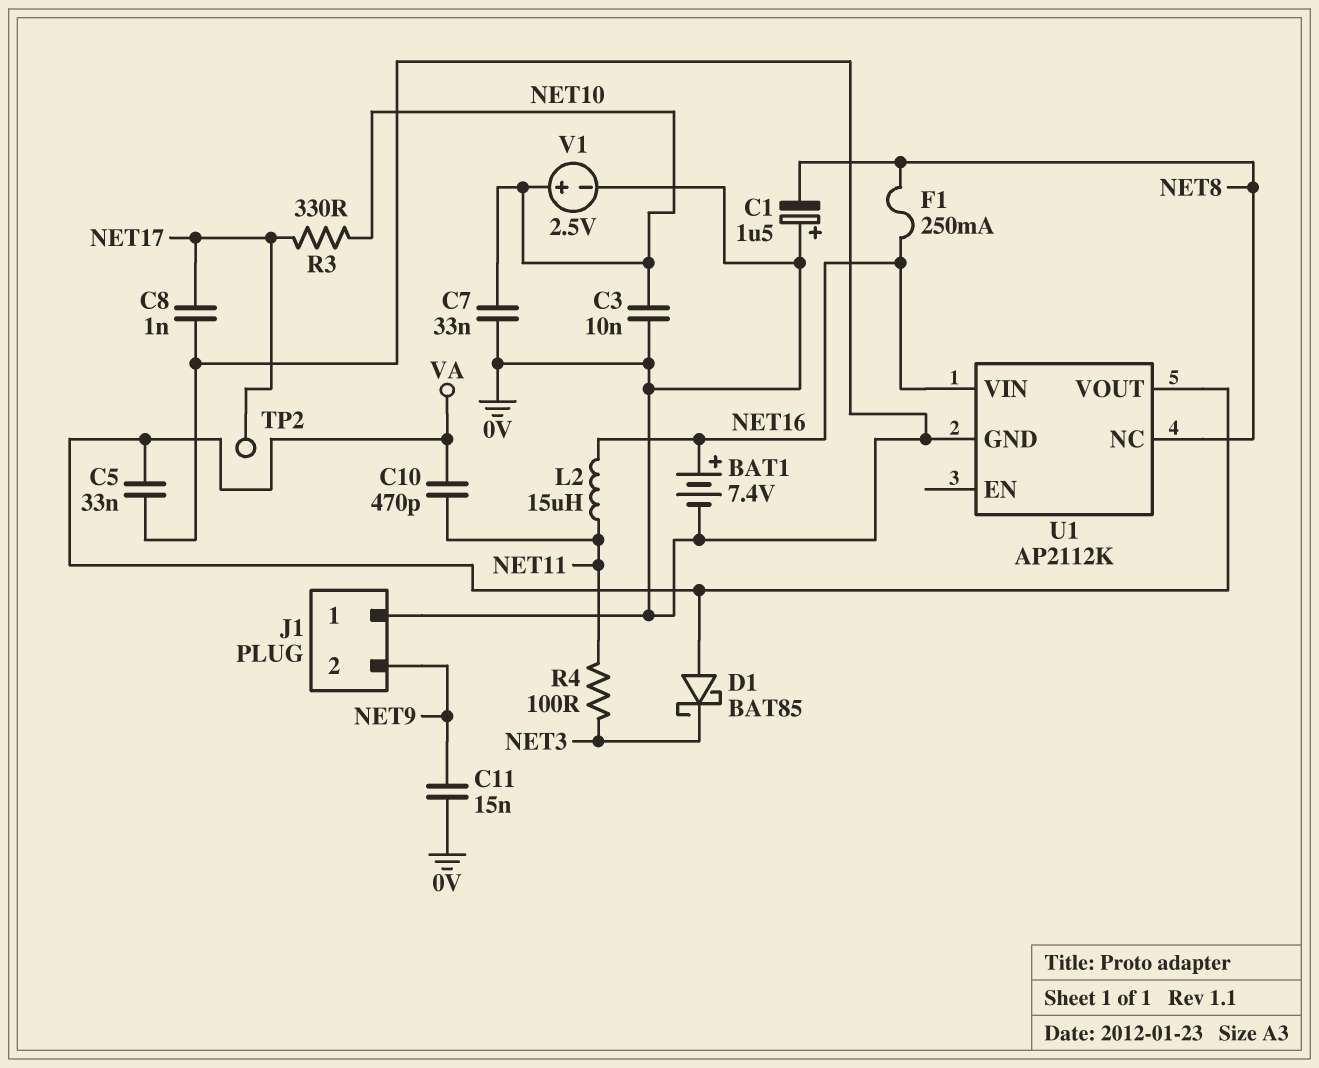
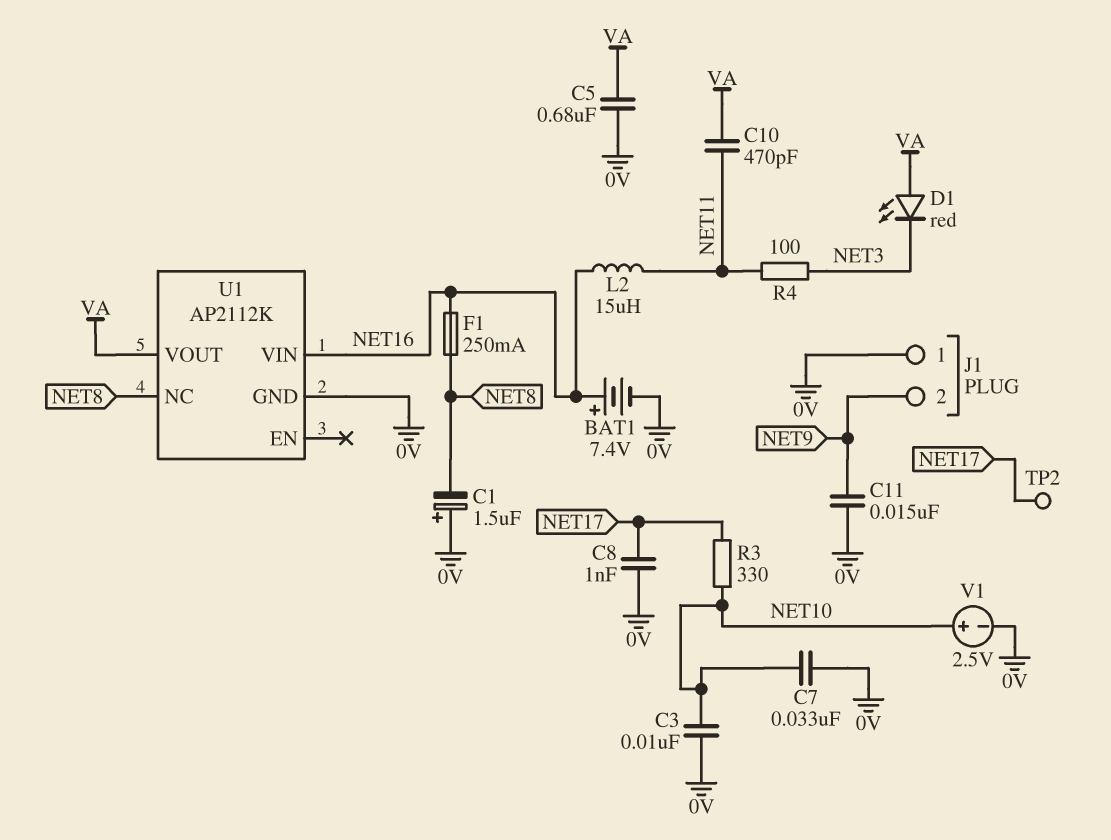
C5: 33nF (0V, VA) -> 680nF (0V, VA)
D1: schottky BAT85 (A VA, K NET3) -> LED red (A VA, K NET3)

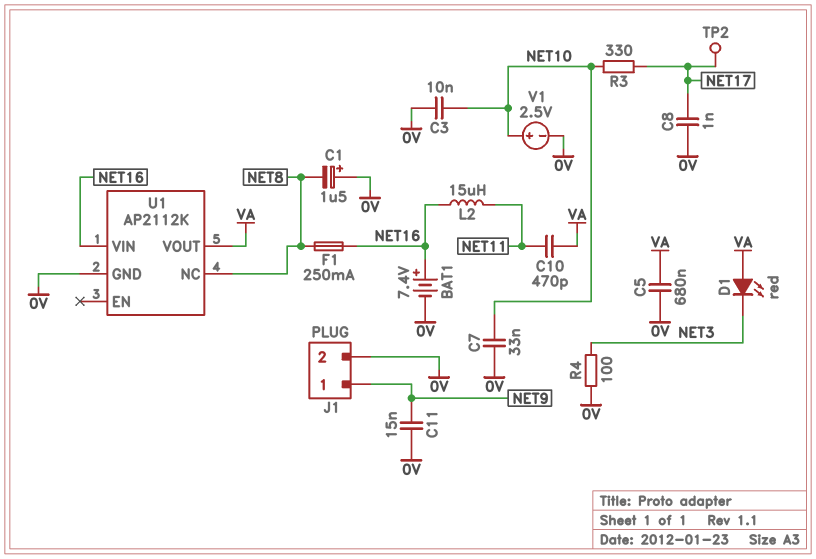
J1 pin 1: 0V -> NET9
J1 pin 2: NET9 -> 0V
R4: 100 (NET3, NET11) -> 100 (0V, NET3)

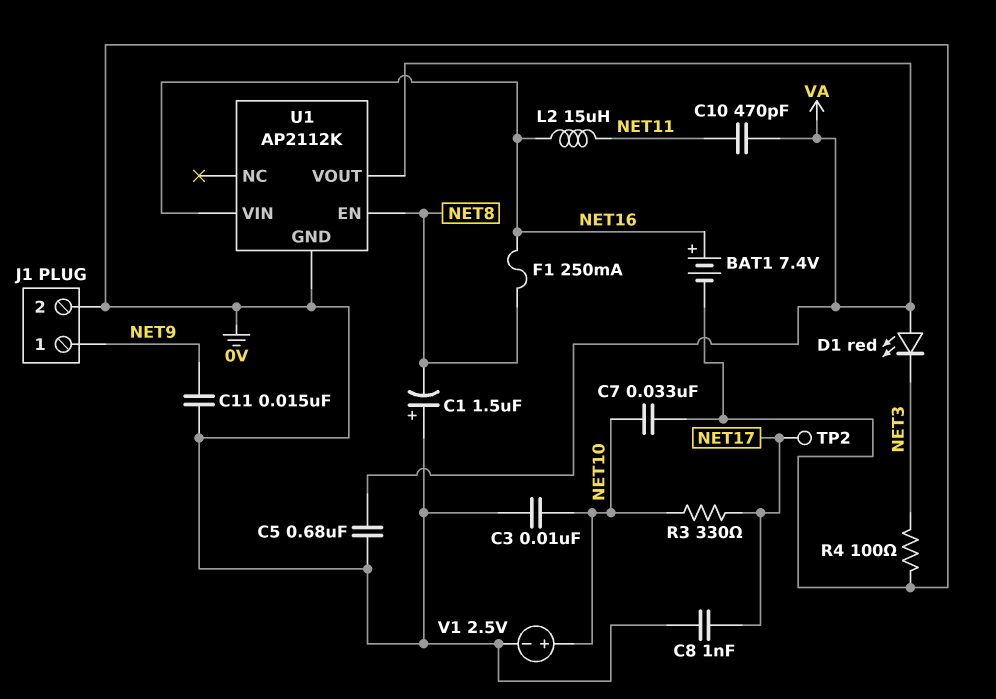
U1 pin EN: none -> NET8
U1 pin NC: NET8 -> none

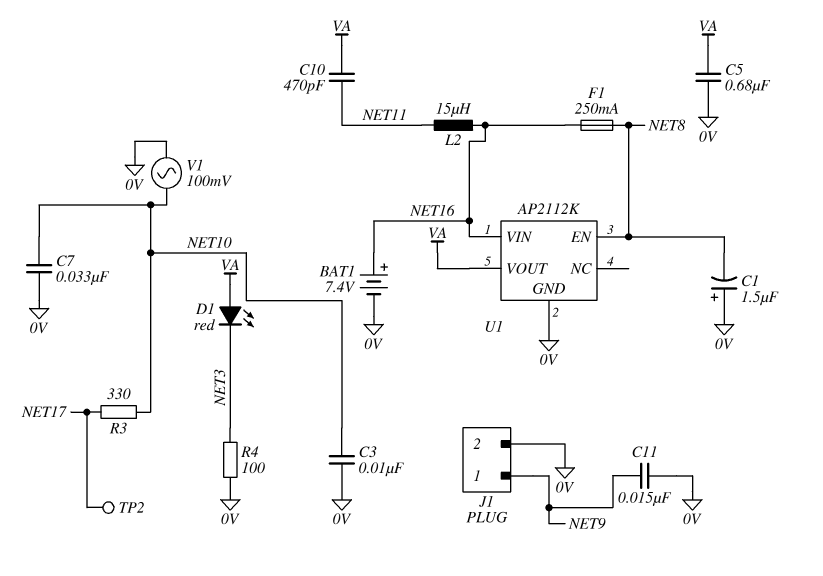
C8: 1nF (0V, NET17) -> none
V1: 2.5V (plus NET10, minus 0V) -> AC 100mV (0V, NET10)

